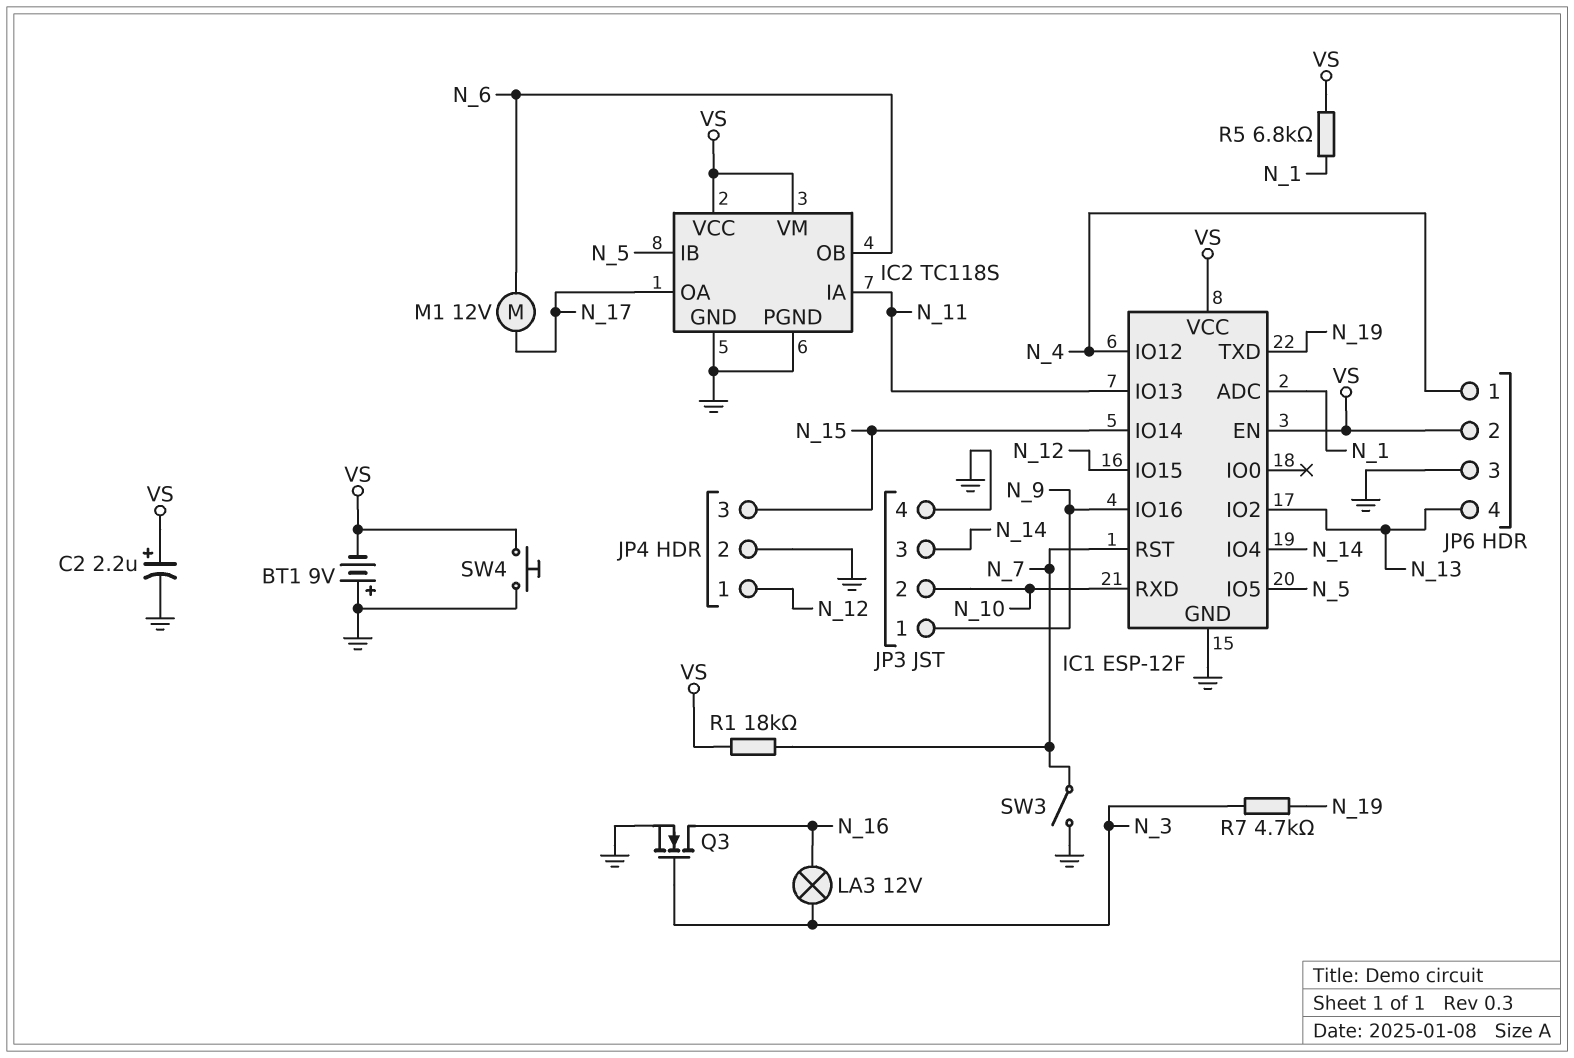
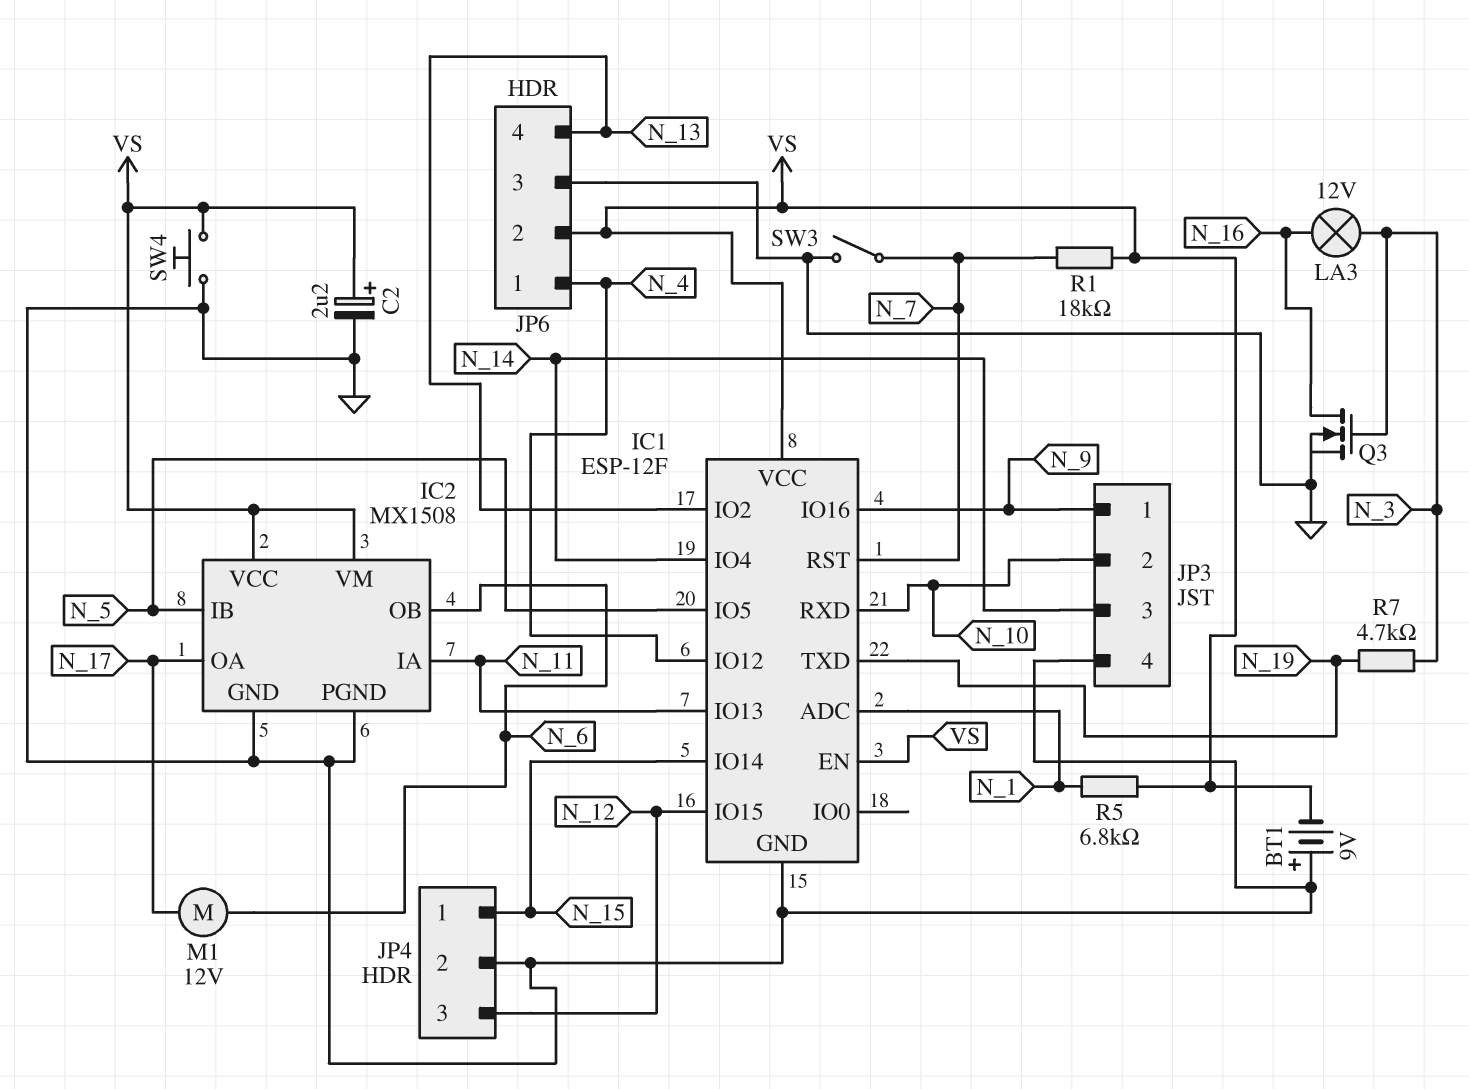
IC2: TC118S -> MX1508
JP4 pin 1: N_12 -> N_15
JP4 pin 3: N_15 -> N_12

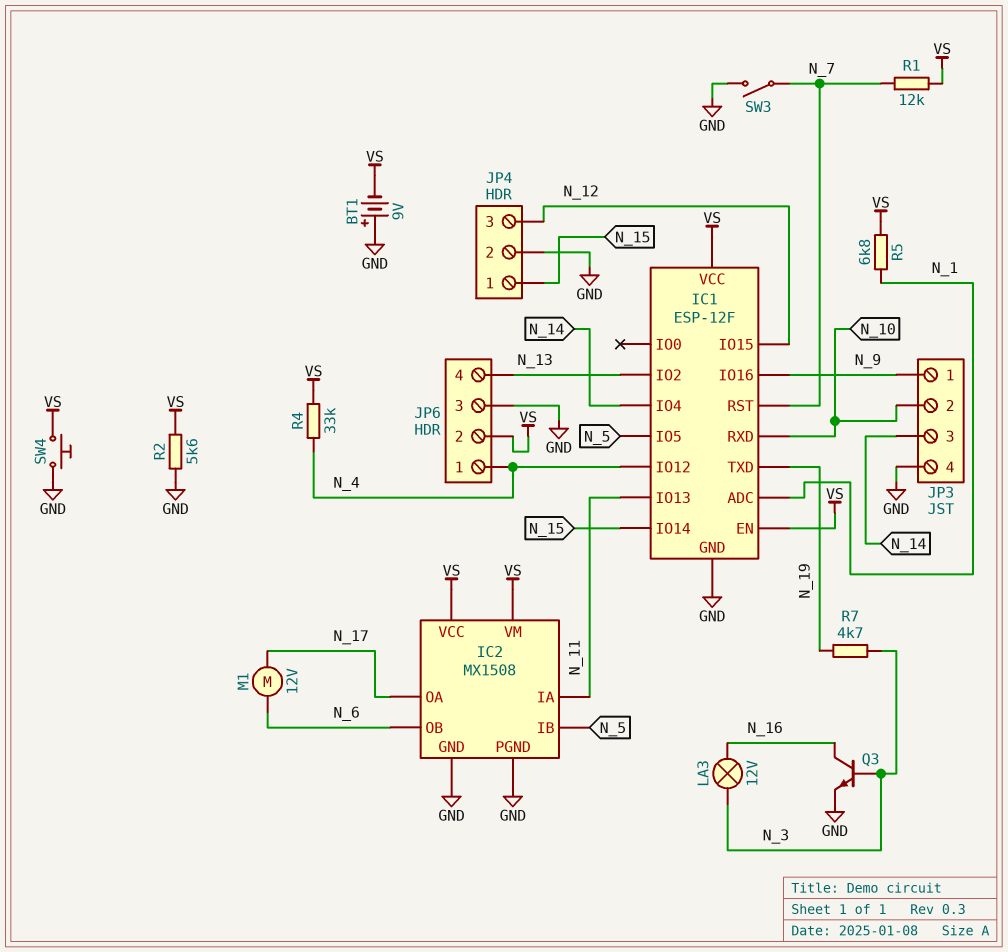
C2: 2.2uF (plus VS, minus GND) -> none
Q3: NMOS (G N_3, D N_16, S GND) -> NPN (B N_3, C N_16, E GND)
R1: 18k (N_7, VS) -> 12k (N_7, VS)
R2: none -> 5.6k (GND, VS)
R4: none -> 33k (N_4, VS)

